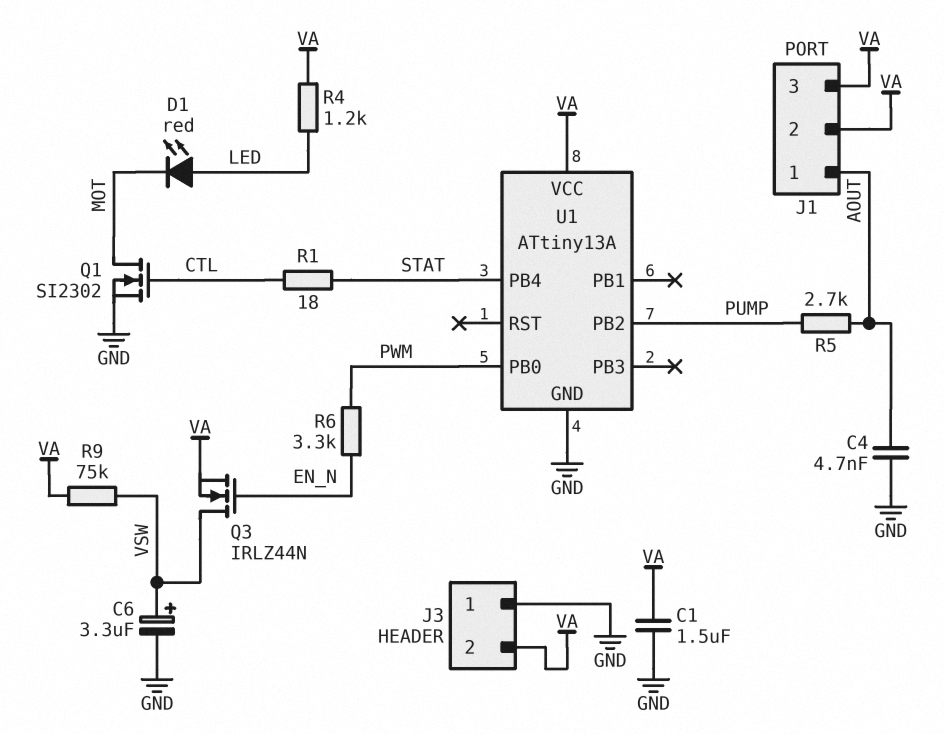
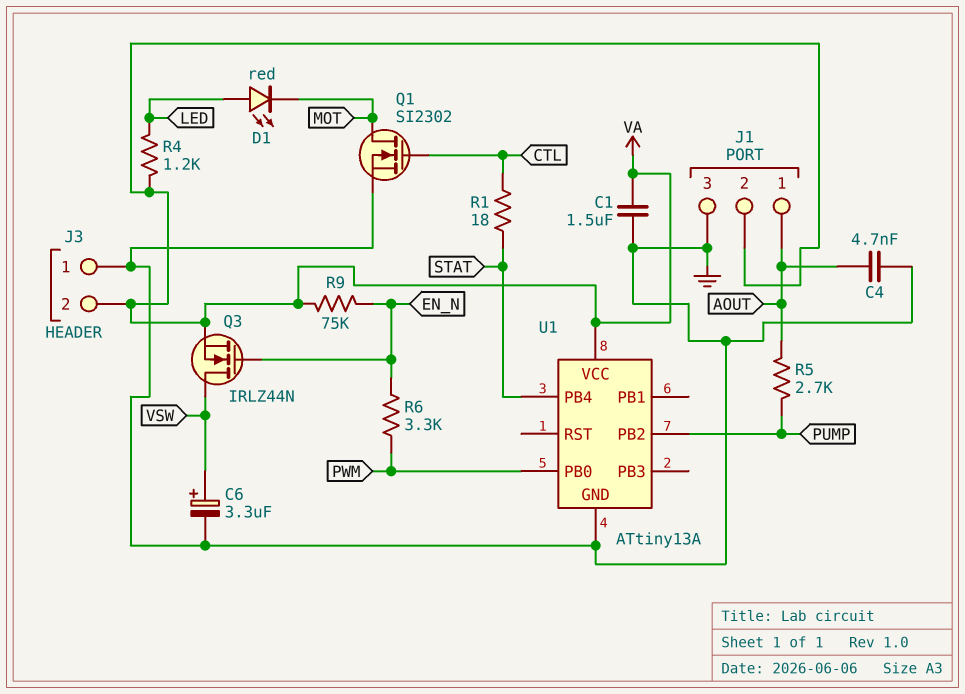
J1 pin 3: VA -> GND
R9: 75k (VA, VSW) -> 75k (EN_N, VA)

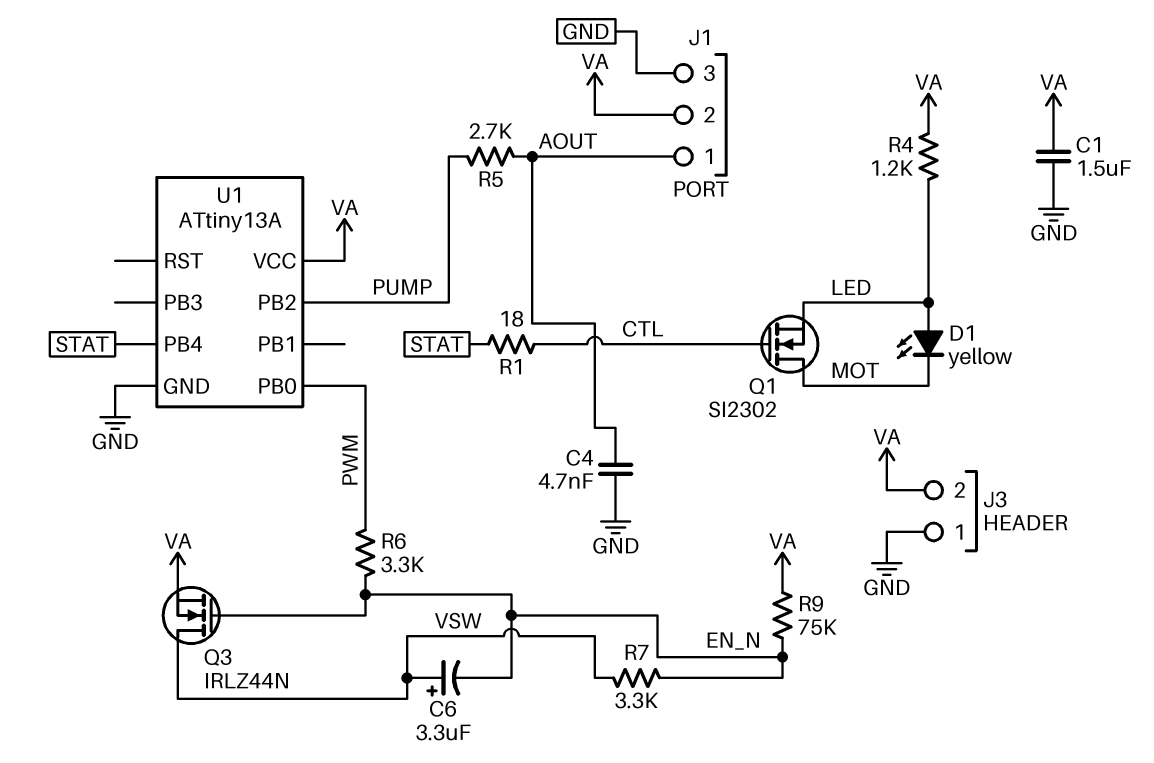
C6: 3.3uF (plus VSW, minus GND) -> 3.3uF (plus VSW, minus EN_N)
D1: LED red (A LED, K MOT) -> LED yellow (A LED, K MOT)
Q1: NMOS SI2302 (G CTL, D MOT, S GND) -> NMOS SI2302 (G CTL, D MOT, S LED)
R7: none -> 3.3k (EN_N, VSW)

